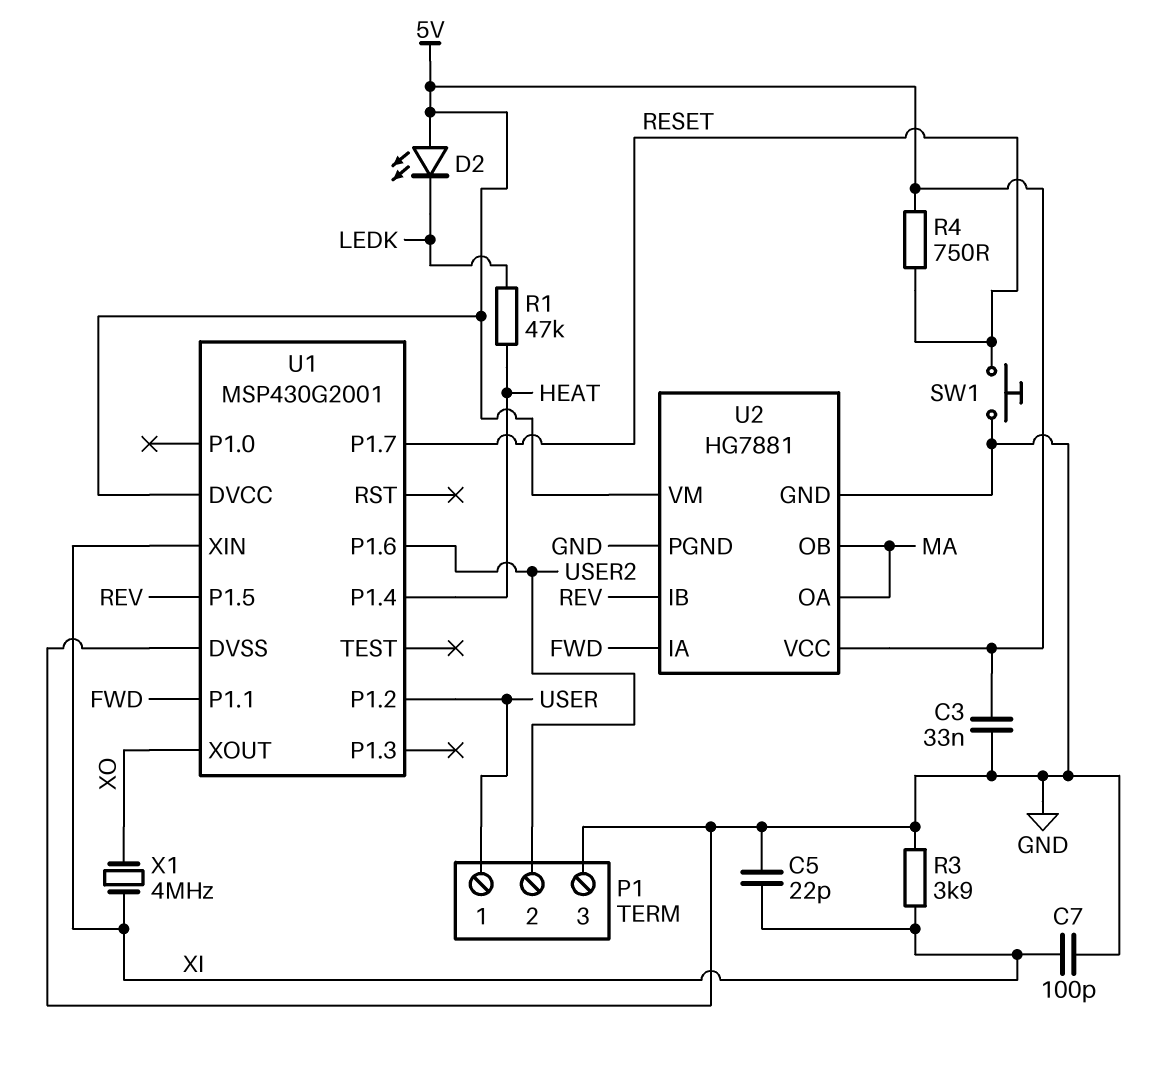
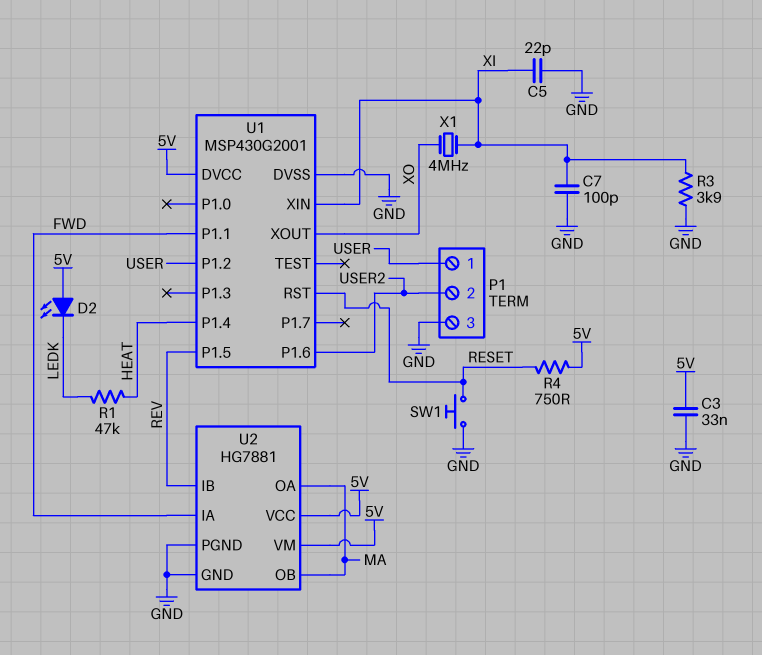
U1 pin P1.7: RESET -> none
U1 pin RST: none -> RESET

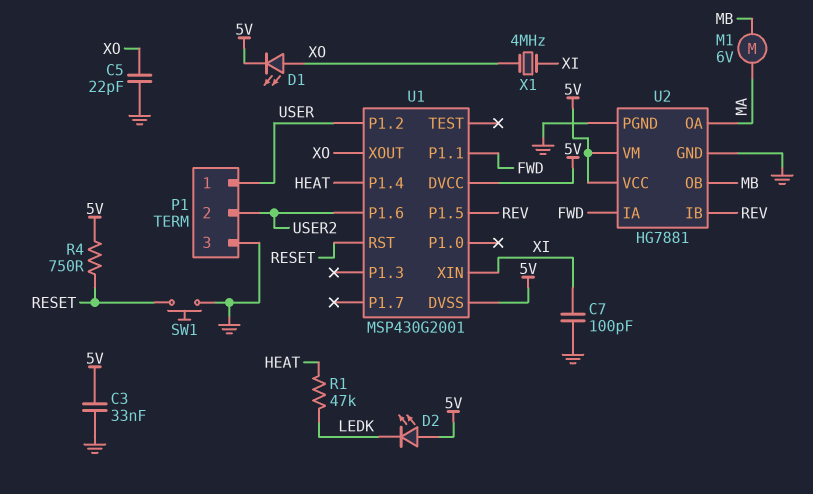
C5: 22pF (GND, XI) -> 22pF (GND, XO)
D1: none -> LED (A XO, K 5V)
M1: none -> motor 6V (MA, MB)
R3: 3.9k (GND, XI) -> none
U1 pin DVSS: GND -> 5V
U2 pin OB: MA -> MB

